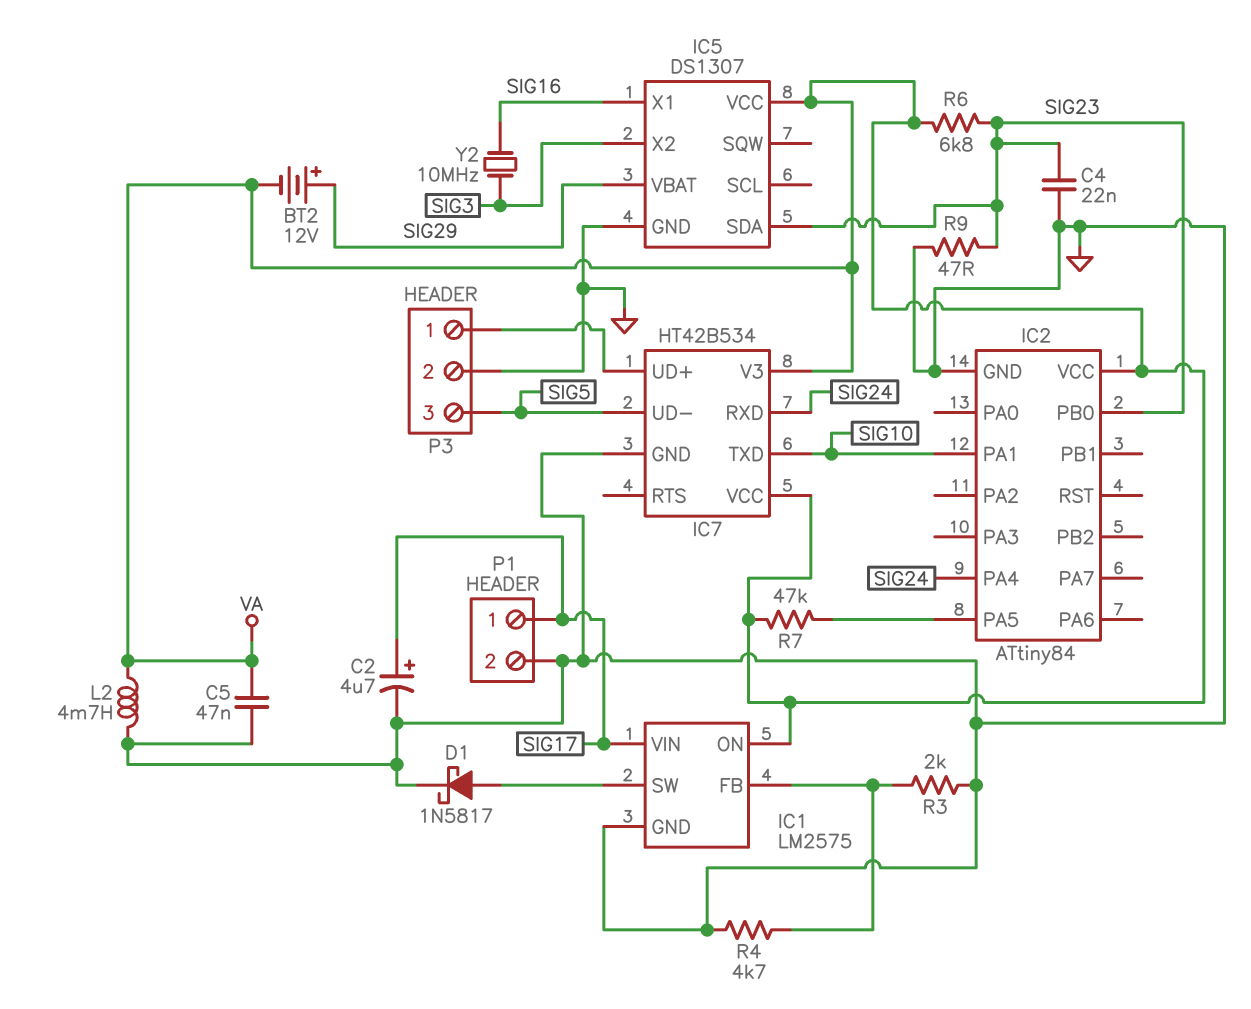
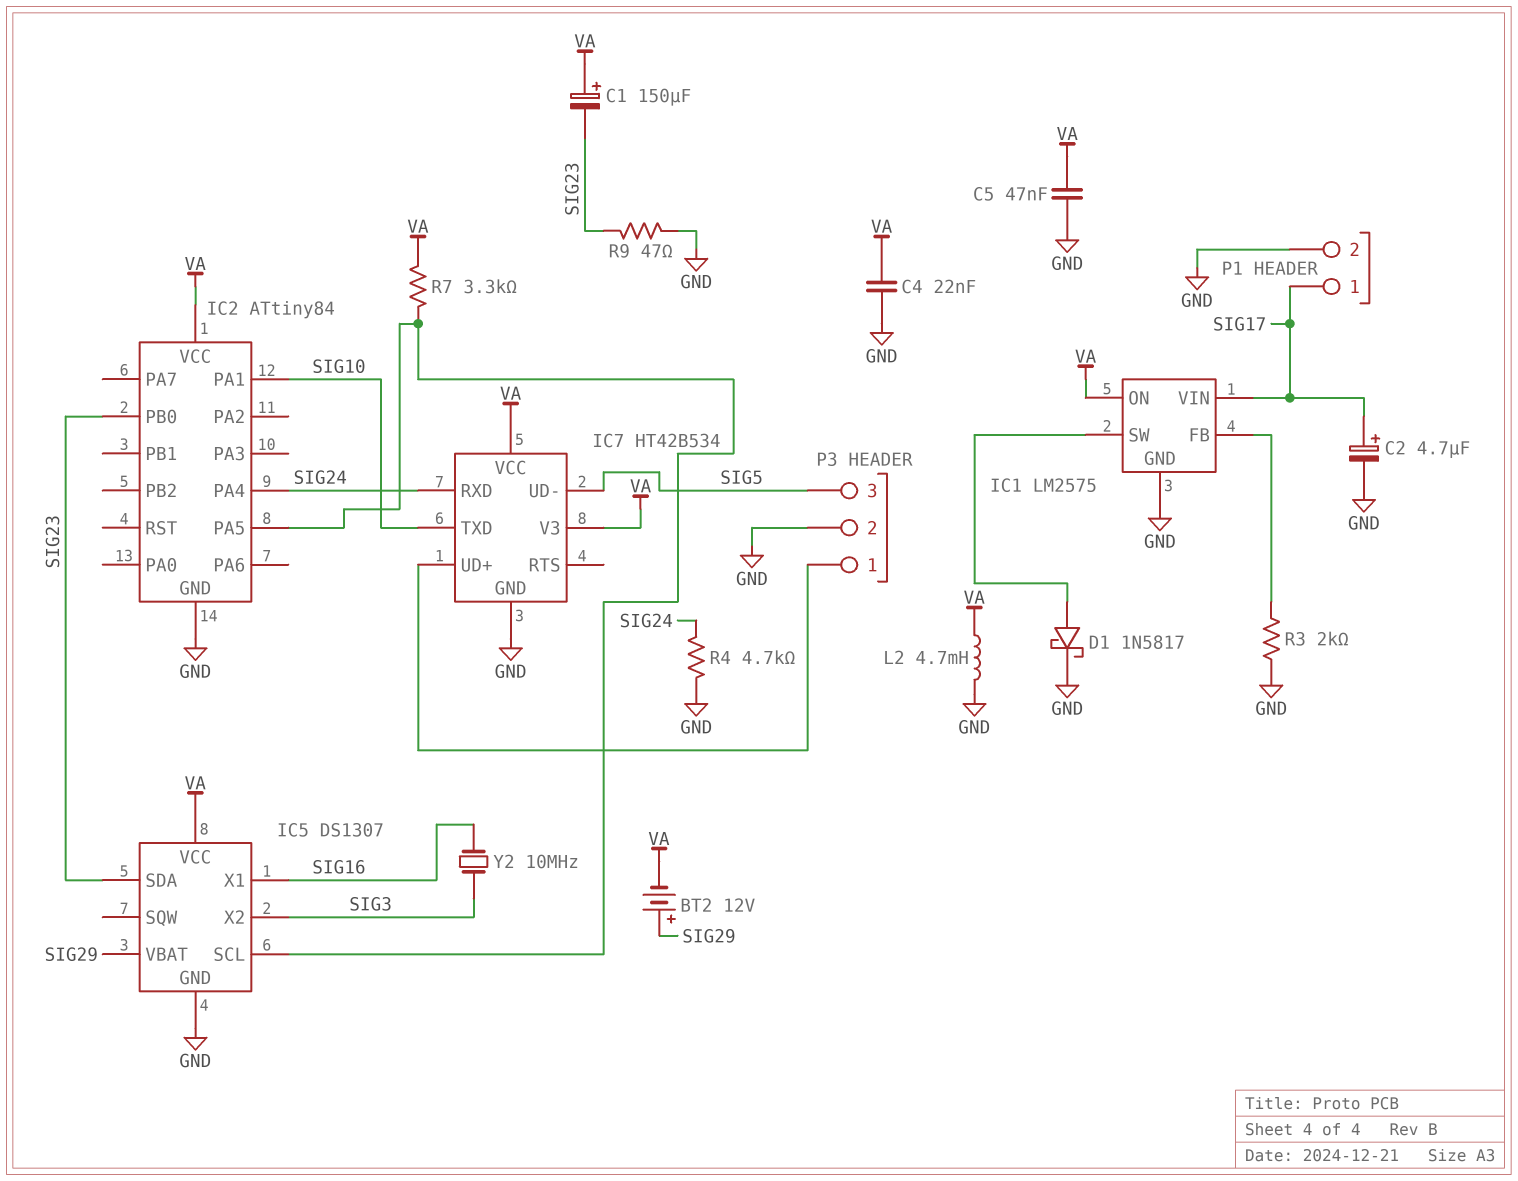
C1: none -> 150uF (plus VA, minus SIG23)
C4: 22nF (GND, SIG23) -> 22nF (GND, VA)
IC5 pin SCL: none -> IC2/PA5
R4: 4.7k (GND, IC1/FB) -> 4.7k (GND, SIG24)
R6: 6.8k (SIG23, VA) -> none
R7: 47k (IC2/PA5, VA) -> 3.3k (IC2/PA5, VA)

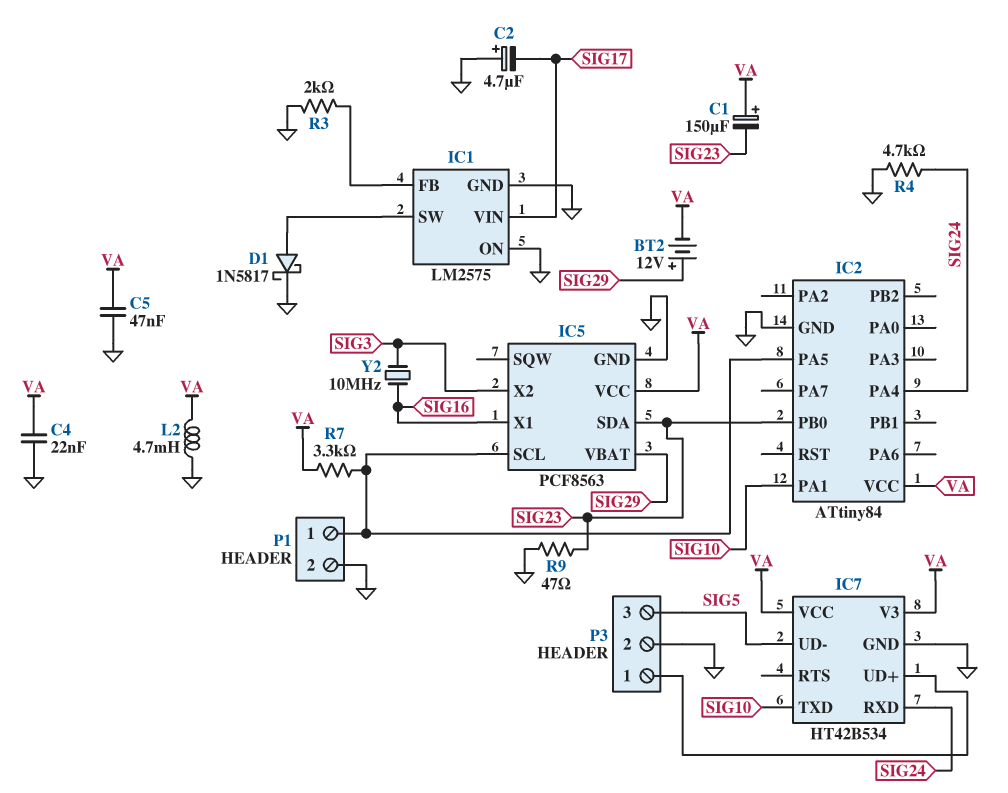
C2: 4.7uF (plus SIG17, minus GND) -> 4.7uF (plus GND, minus SIG17)
IC1 pin ON: VA -> GND
IC5: DS1307 -> PCF8563
P1 pin 1: SIG17 -> IC2/PA5

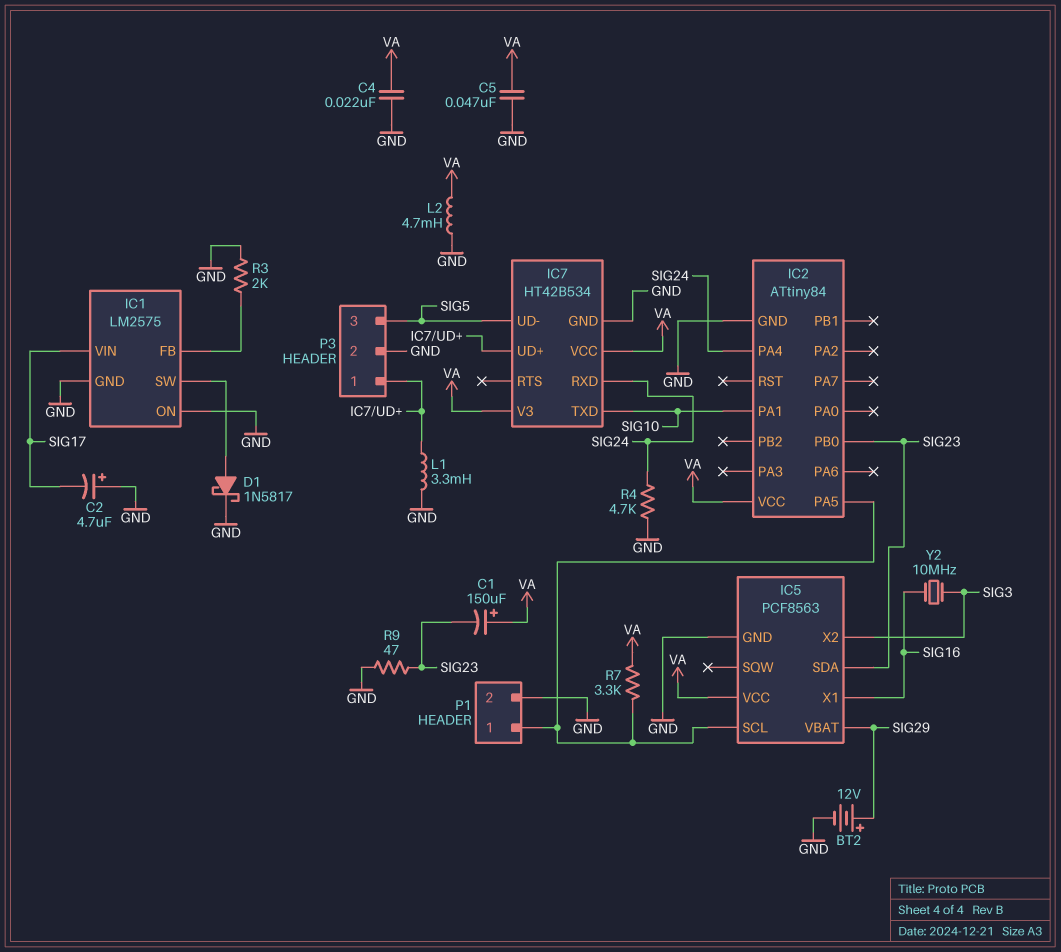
BT2: 12V (plus SIG29, minus VA) -> 12V (plus SIG29, minus GND)
L1: none -> 3.3mH (GND, IC7/UD+)

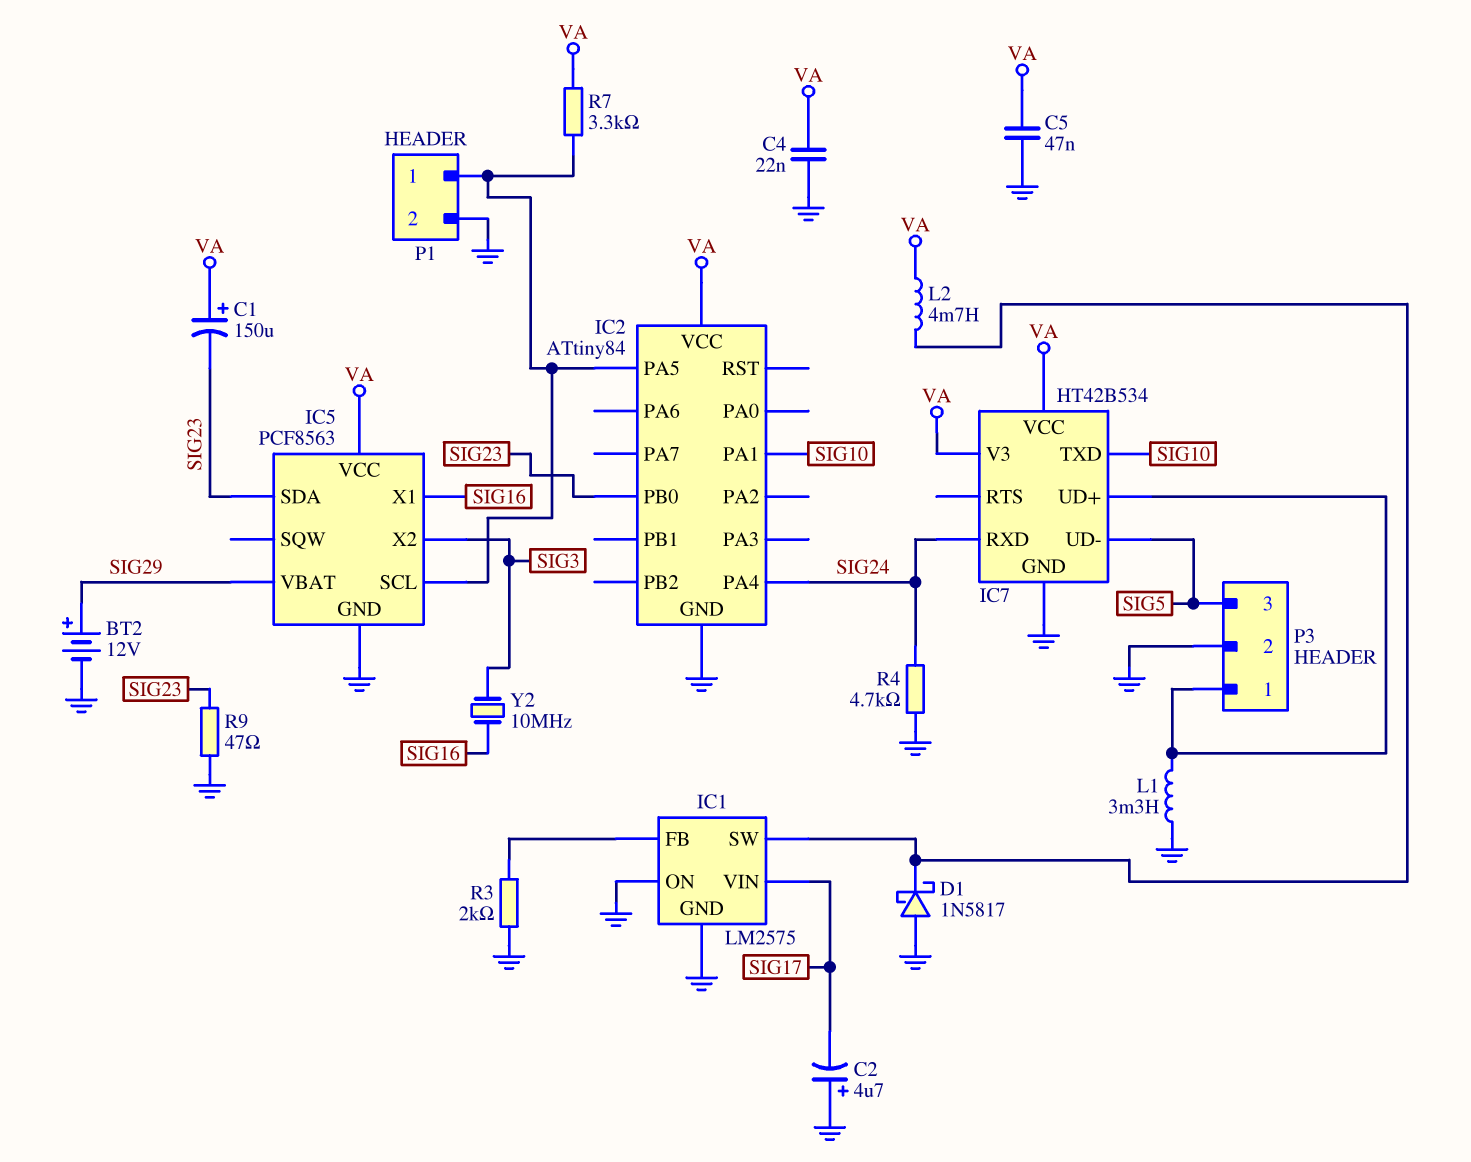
D1: schottky 1N5817 (A IC1/SW, K GND) -> schottky 1N5817 (A GND, K IC1/SW)
L2: 4.7mH (GND, VA) -> 4.7mH (IC1/SW, VA)

